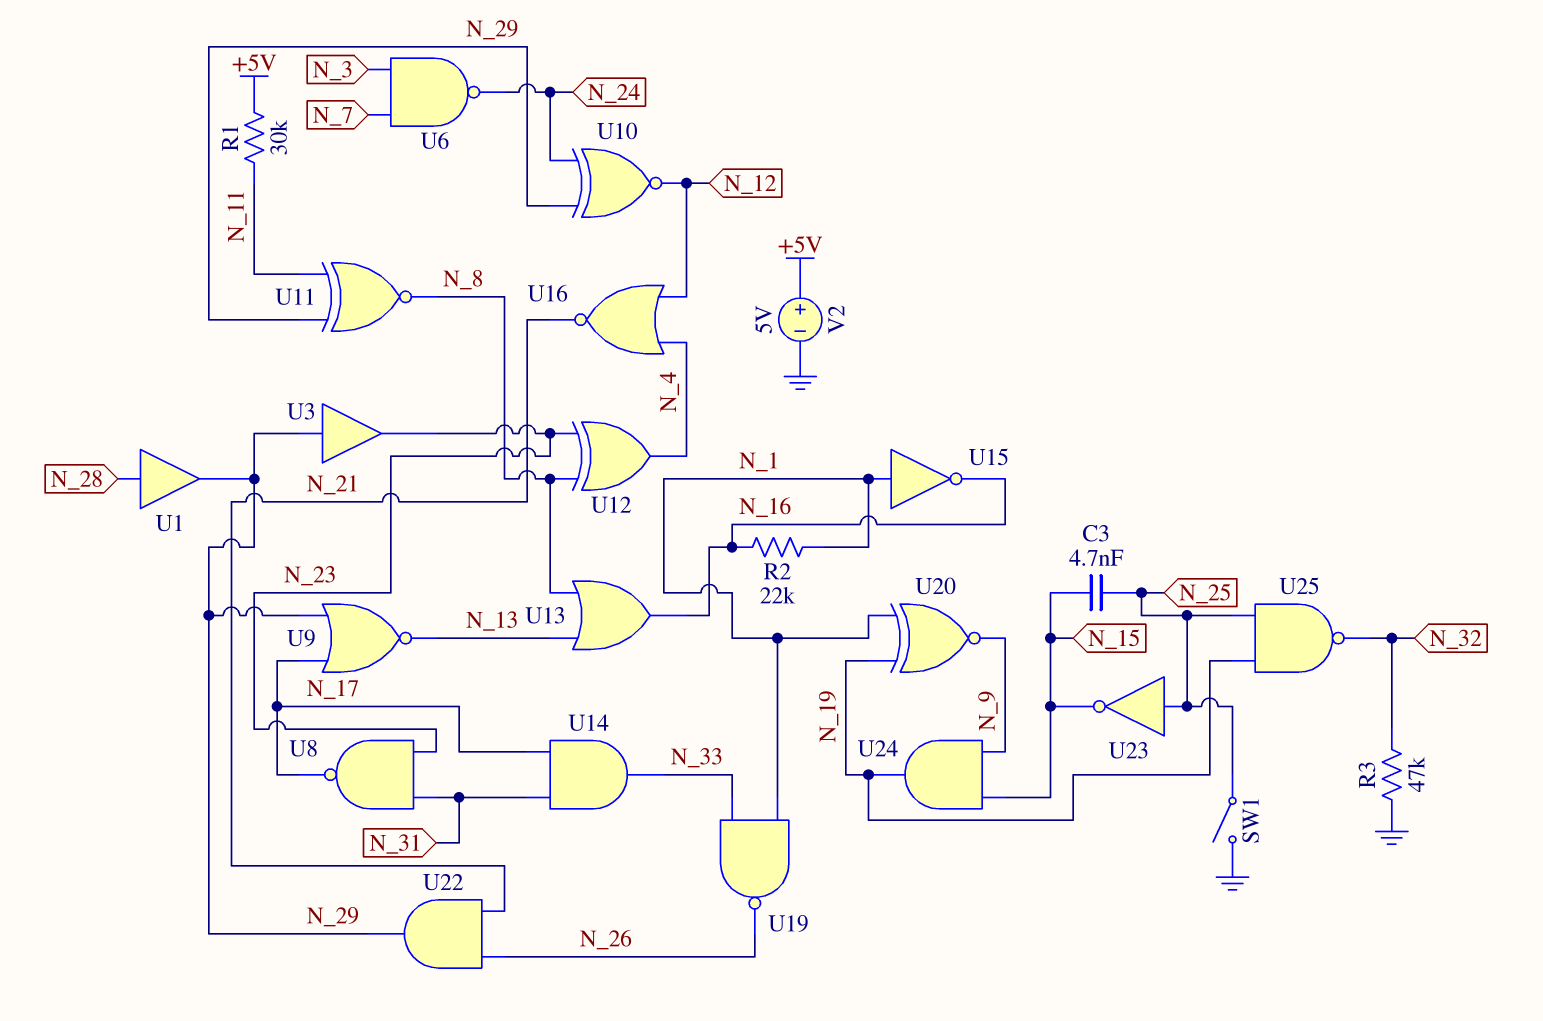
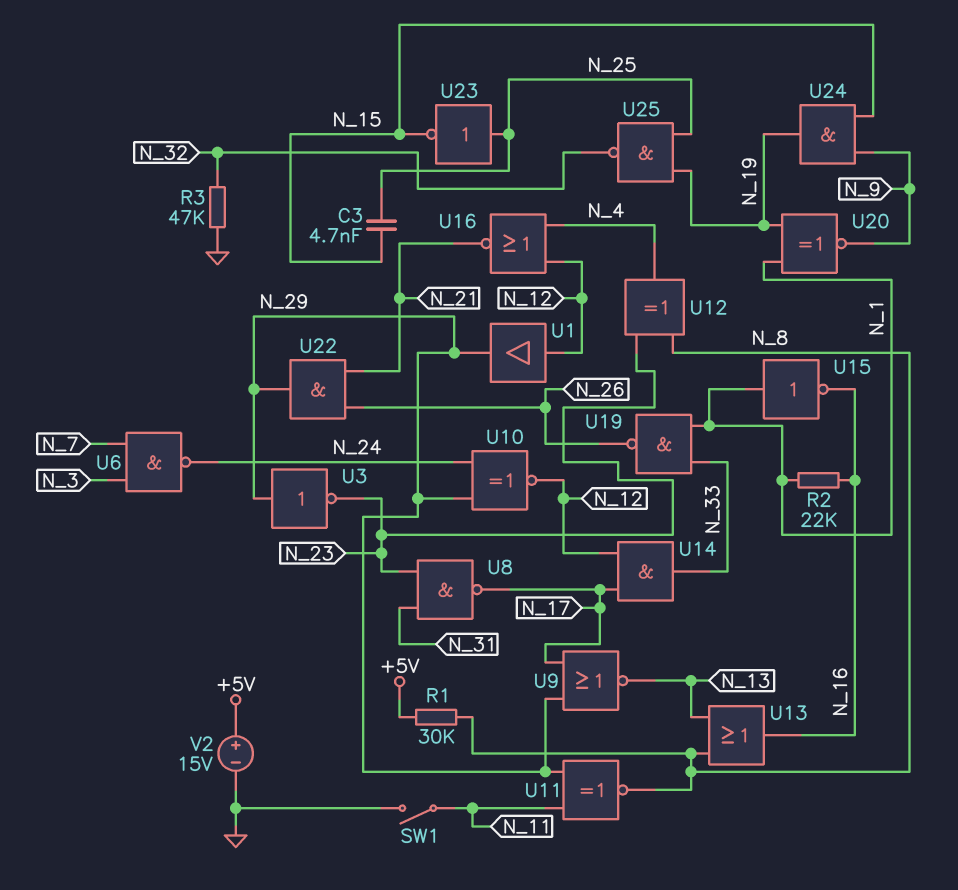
R1: 30k (+5V, N_11) -> 30k (+5V, N_8)
SW1: switch (GND, N_25) -> switch (GND, N_11)
U1: buffer (in N_28, out N_29) -> buffer (in N_12, out N_29)
U3: buffer (in N_29, out N_23) -> NOT (in N_29, out N_23)
U14: AND (in N_17, in N_31, out N_33) -> AND (in N_12, in N_17, out N_33)
V2: 5V (plus +5V, minus GND) -> 15V (plus +5V, minus GND)

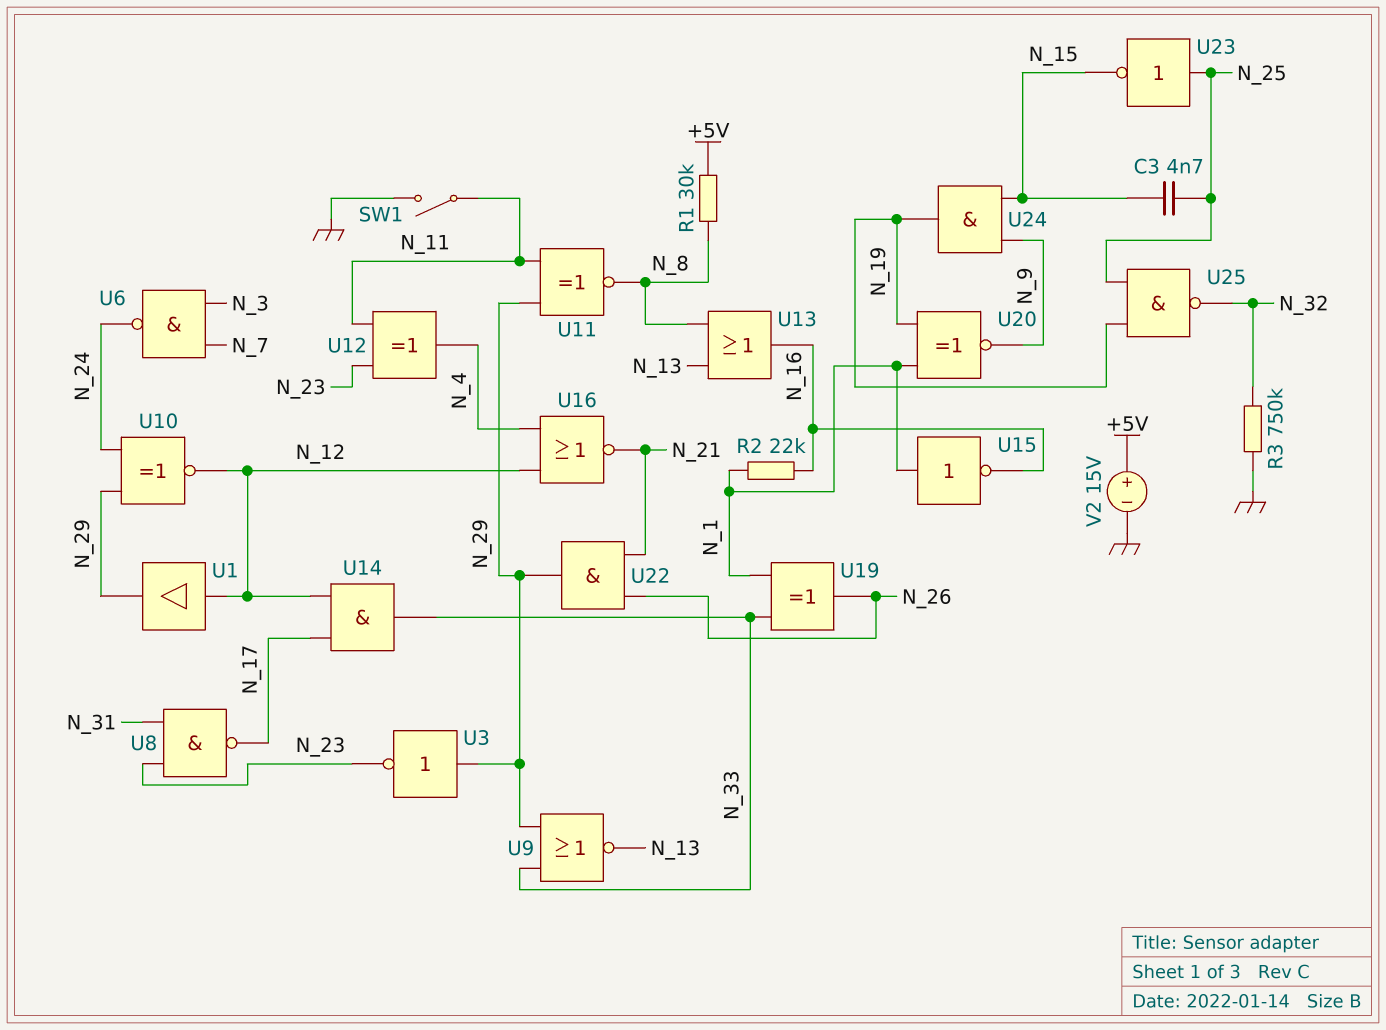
R3: 47k (GND, N_32) -> 750k (GND, N_32)
U9: NOR (in N_17, in N_29, out N_13) -> NOR (in N_29, in N_33, out N_13)
U12: XOR (in N_8, in N_23, out N_4) -> XOR (in N_11, in N_23, out N_4)
U19: NAND (in N_1, in N_33, out N_26) -> XOR (in N_1, in N_33, out N_26)

